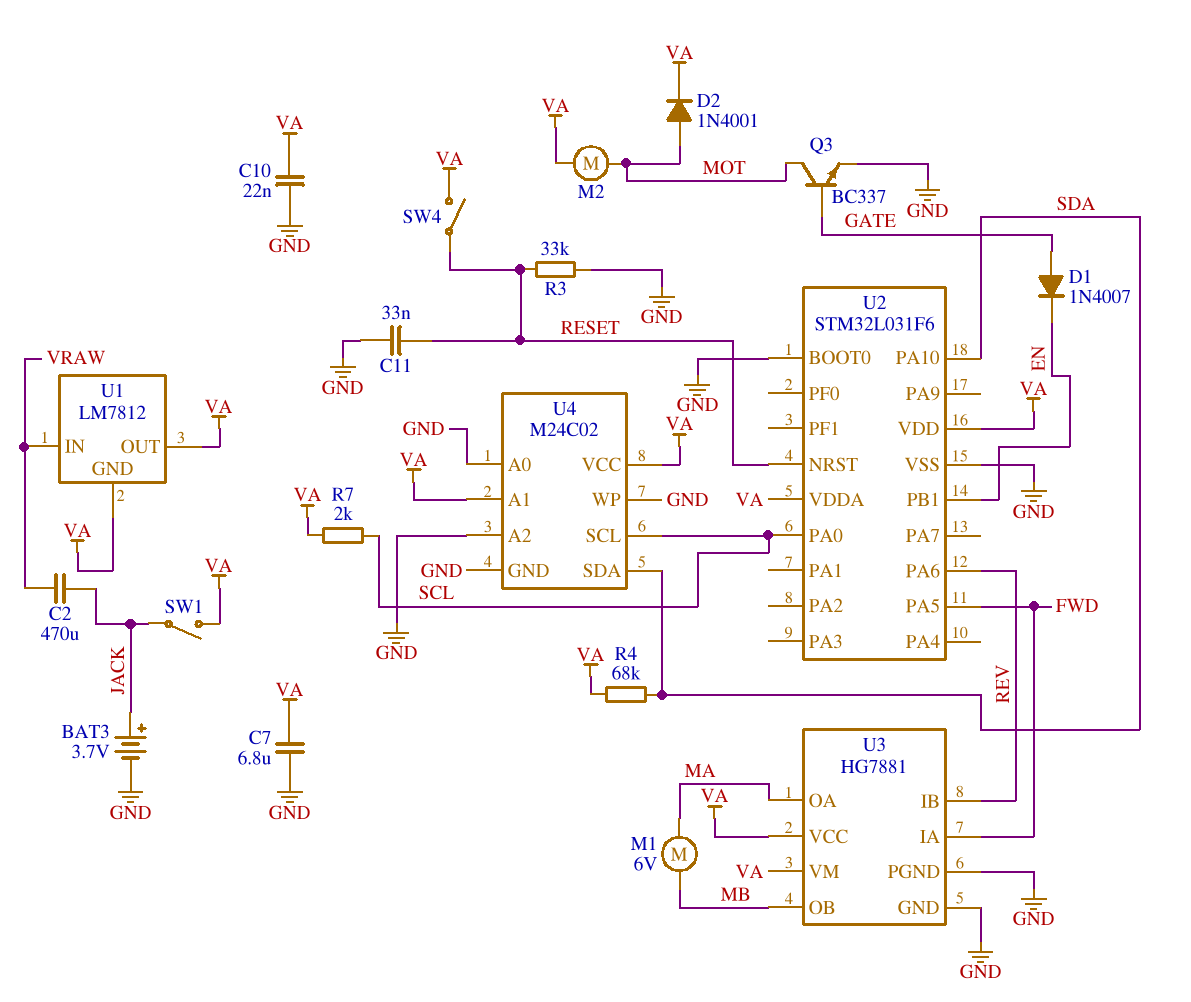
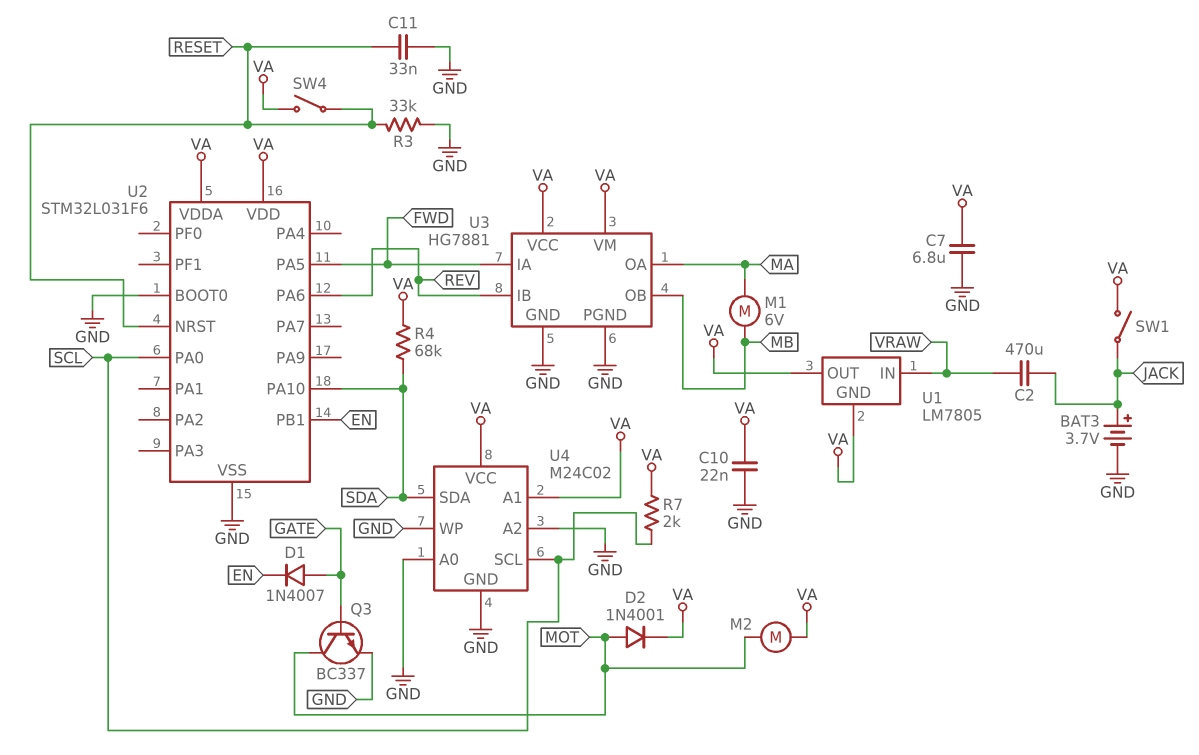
U1: LM7812 -> LM7805

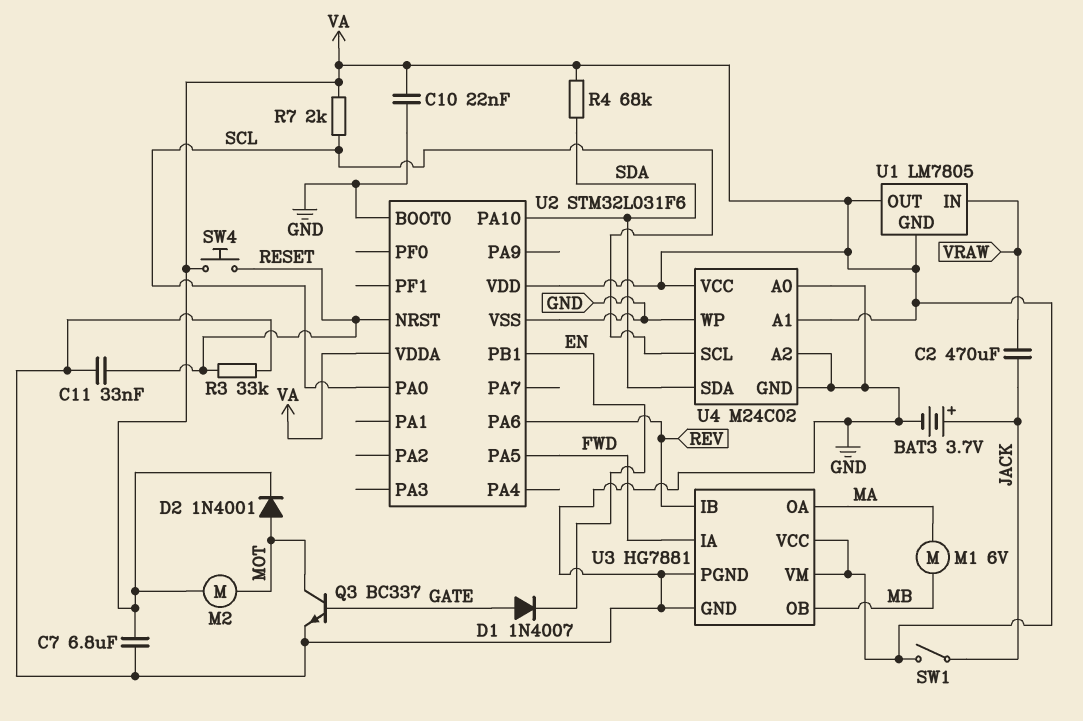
SW4: switch (RESET, VA) -> button (RESET, VA)

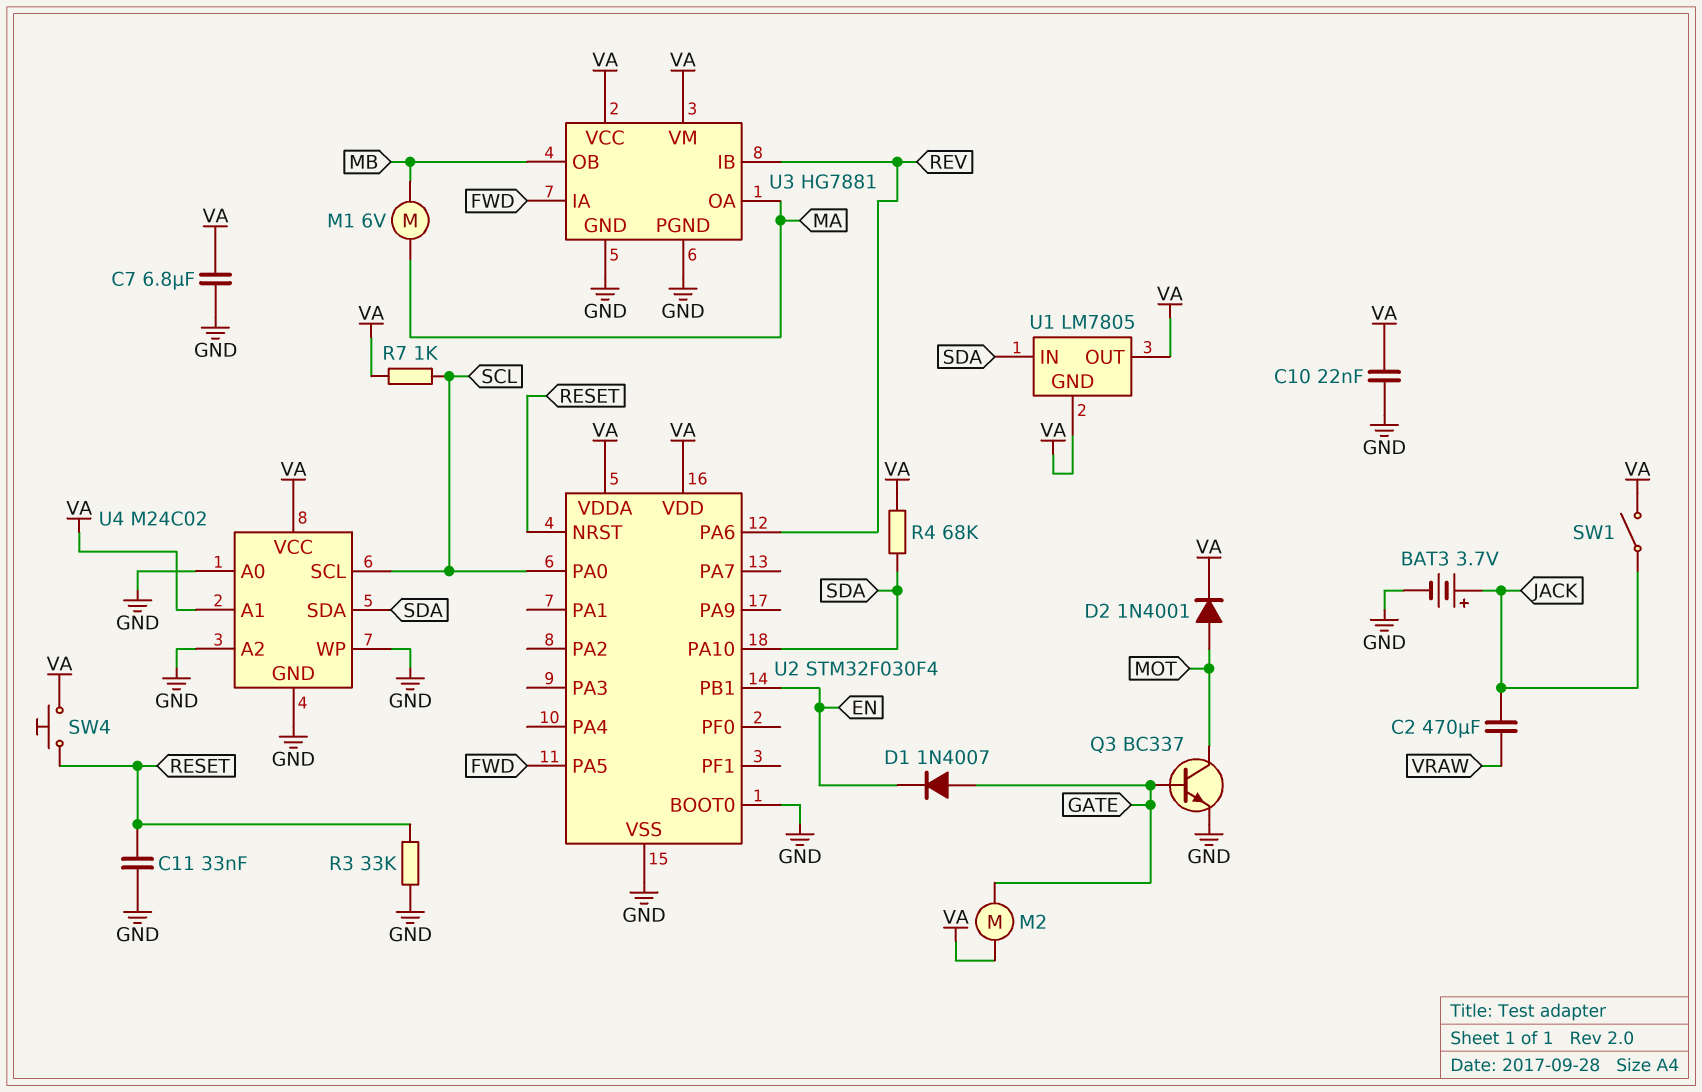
M2: motor (MOT, VA) -> motor (GATE, VA)
R7: 2k (SCL, VA) -> 1k (SCL, VA)
U1 pin IN: VRAW -> SDA
U2: STM32L031F6 -> STM32F030F4

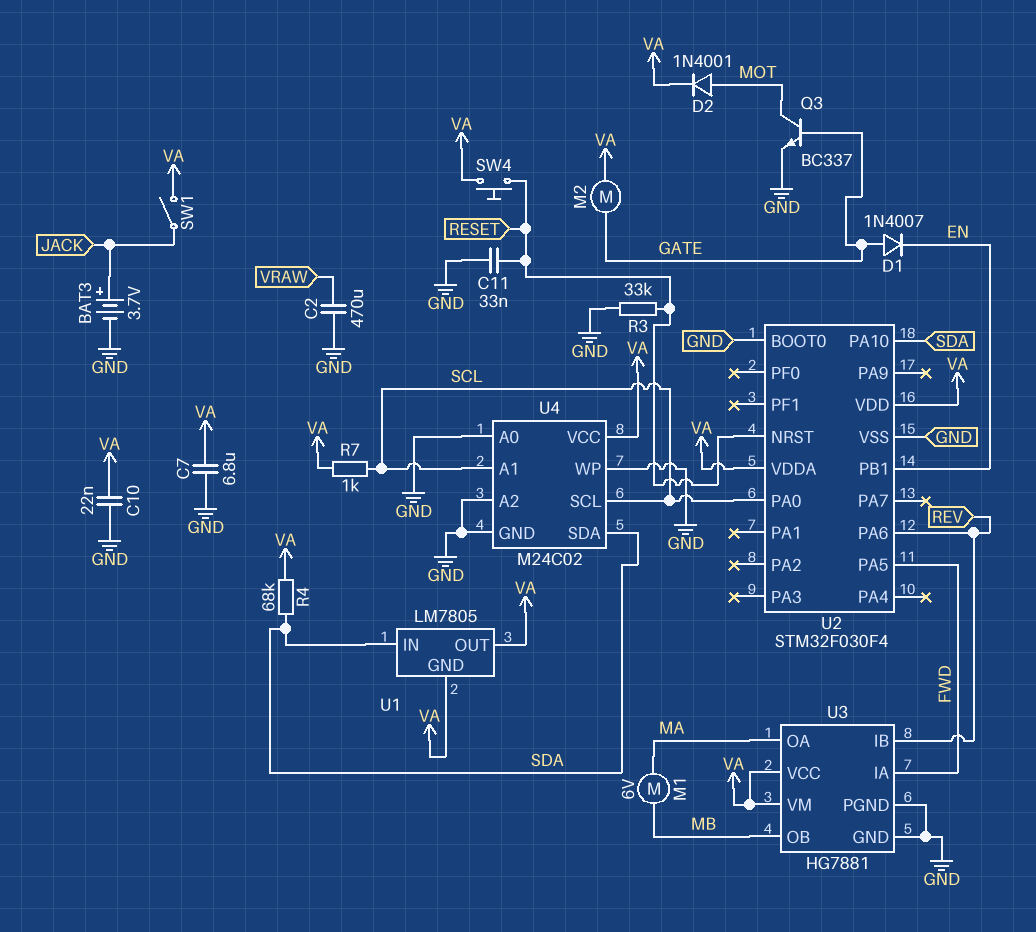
C2: 470uF (JACK, VRAW) -> 470uF (GND, VRAW)
U4 pin A1: VA -> SCL

